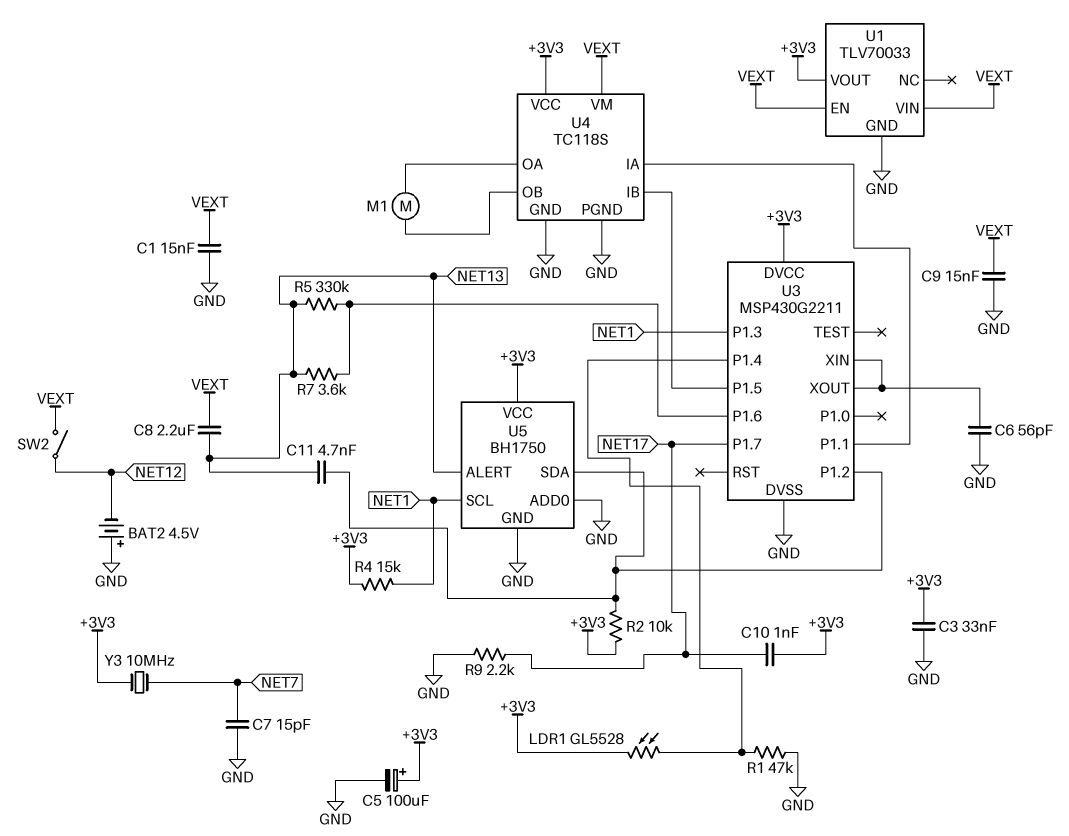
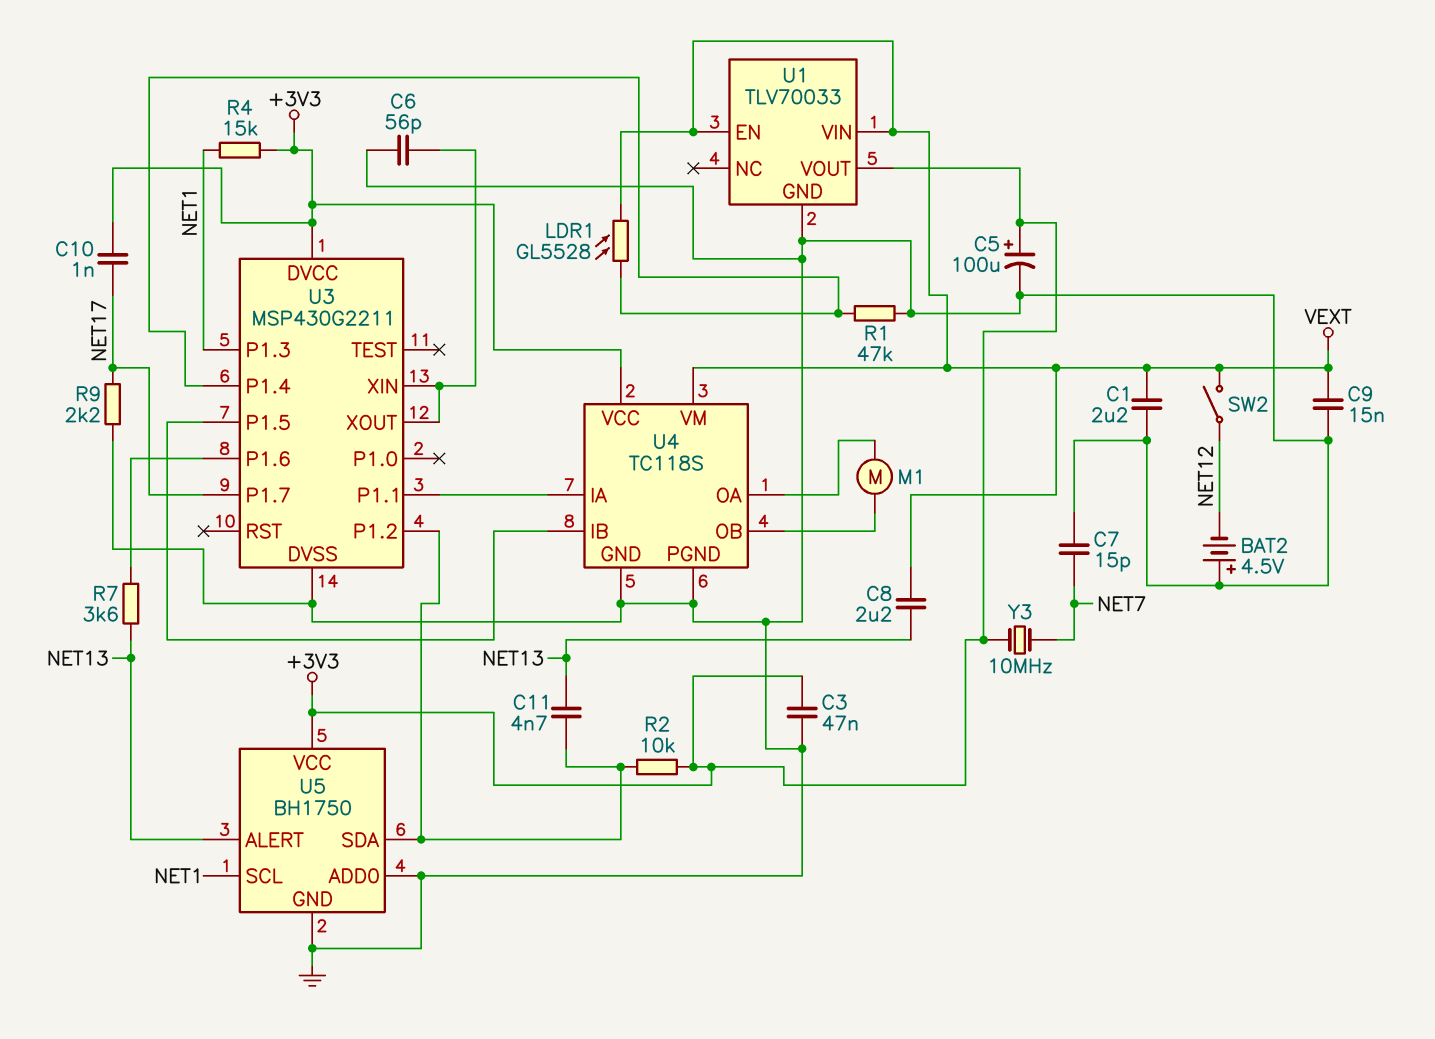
C1: 15nF (GND, VEXT) -> 2.2uF (GND, VEXT)
C3: 33nF (+3V3, GND) -> 47nF (+3V3, GND)
LDR1: GL5528 (+3V3, U3/P1.4) -> GL5528 (U3/P1.4, VEXT)
R5: 330k (NET13, U3/P1.6) -> none

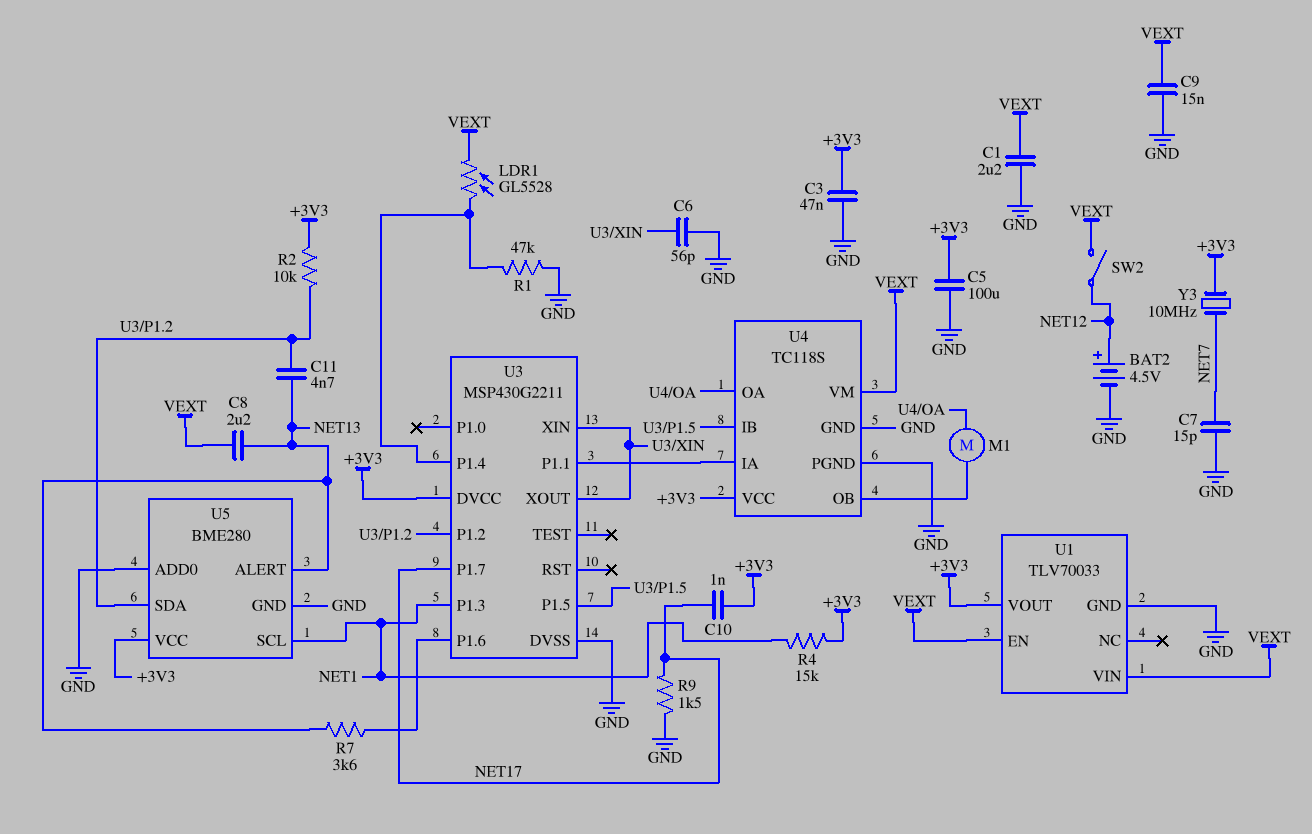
BAT2: 4.5V (plus GND, minus NET12) -> 4.5V (plus NET12, minus GND)
C5: 100uF (plus +3V3, minus GND) -> 100uF (+3V3, GND)
R9: 2.2k (GND, NET17) -> 1.5k (GND, NET17)
U5: BH1750 -> BME280

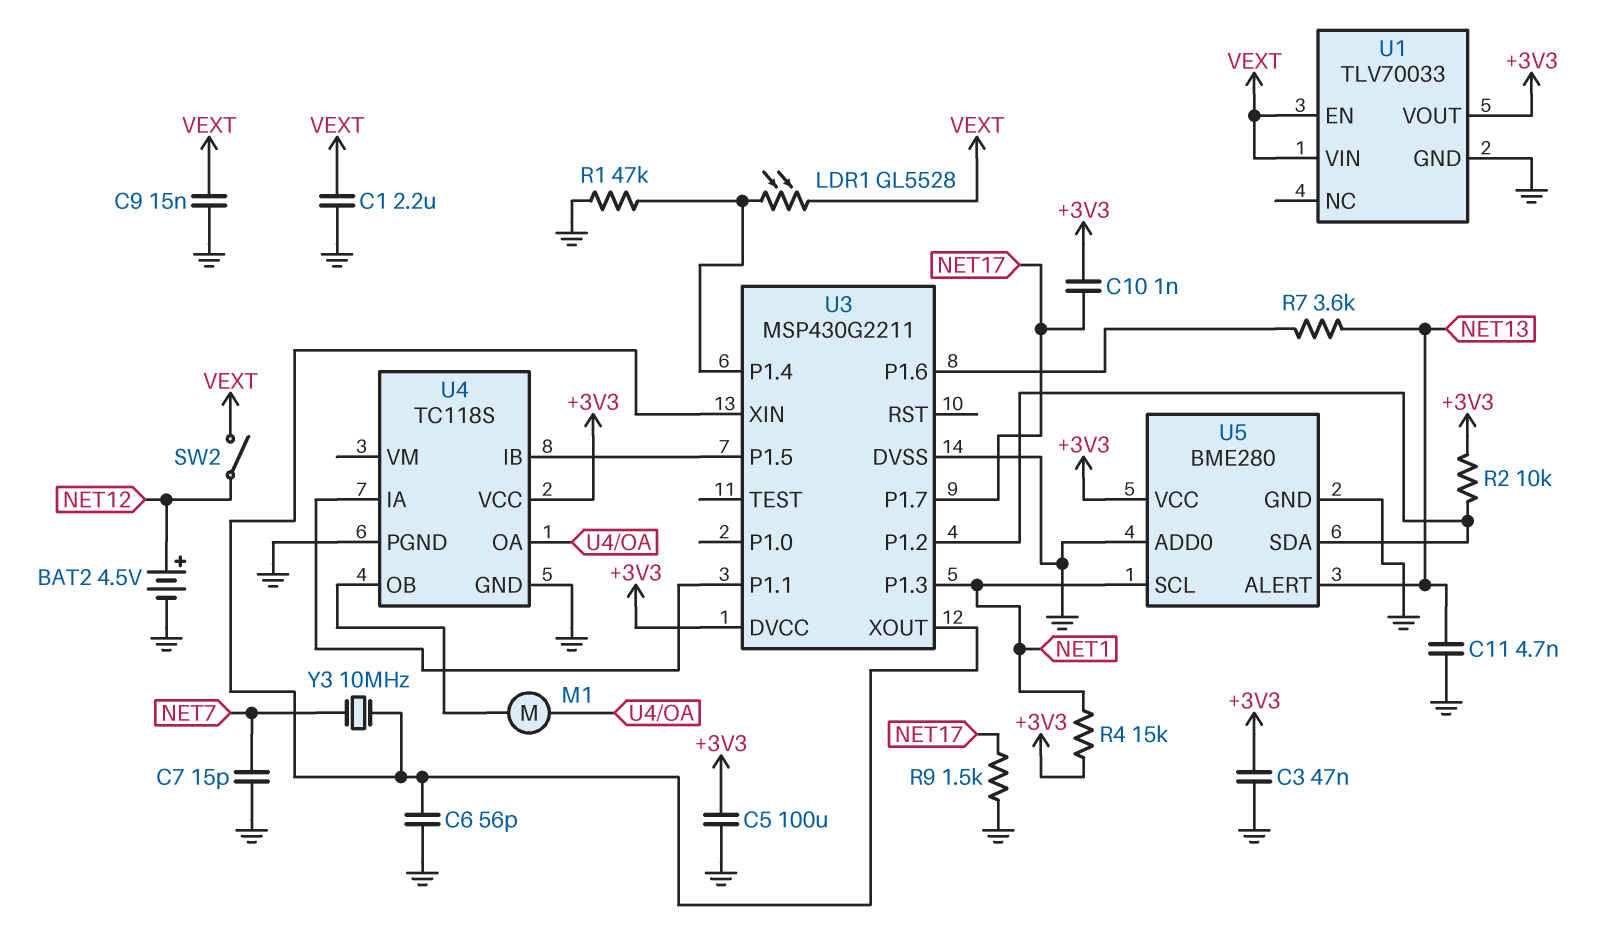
C8: 2.2uF (NET13, VEXT) -> none
C11: 4.7nF (NET13, U3/P1.2) -> 4.7nF (GND, NET13)
U4 pin VM: VEXT -> none
Y3: 10MHz (+3V3, NET7) -> 10MHz (NET7, U3/XIN)

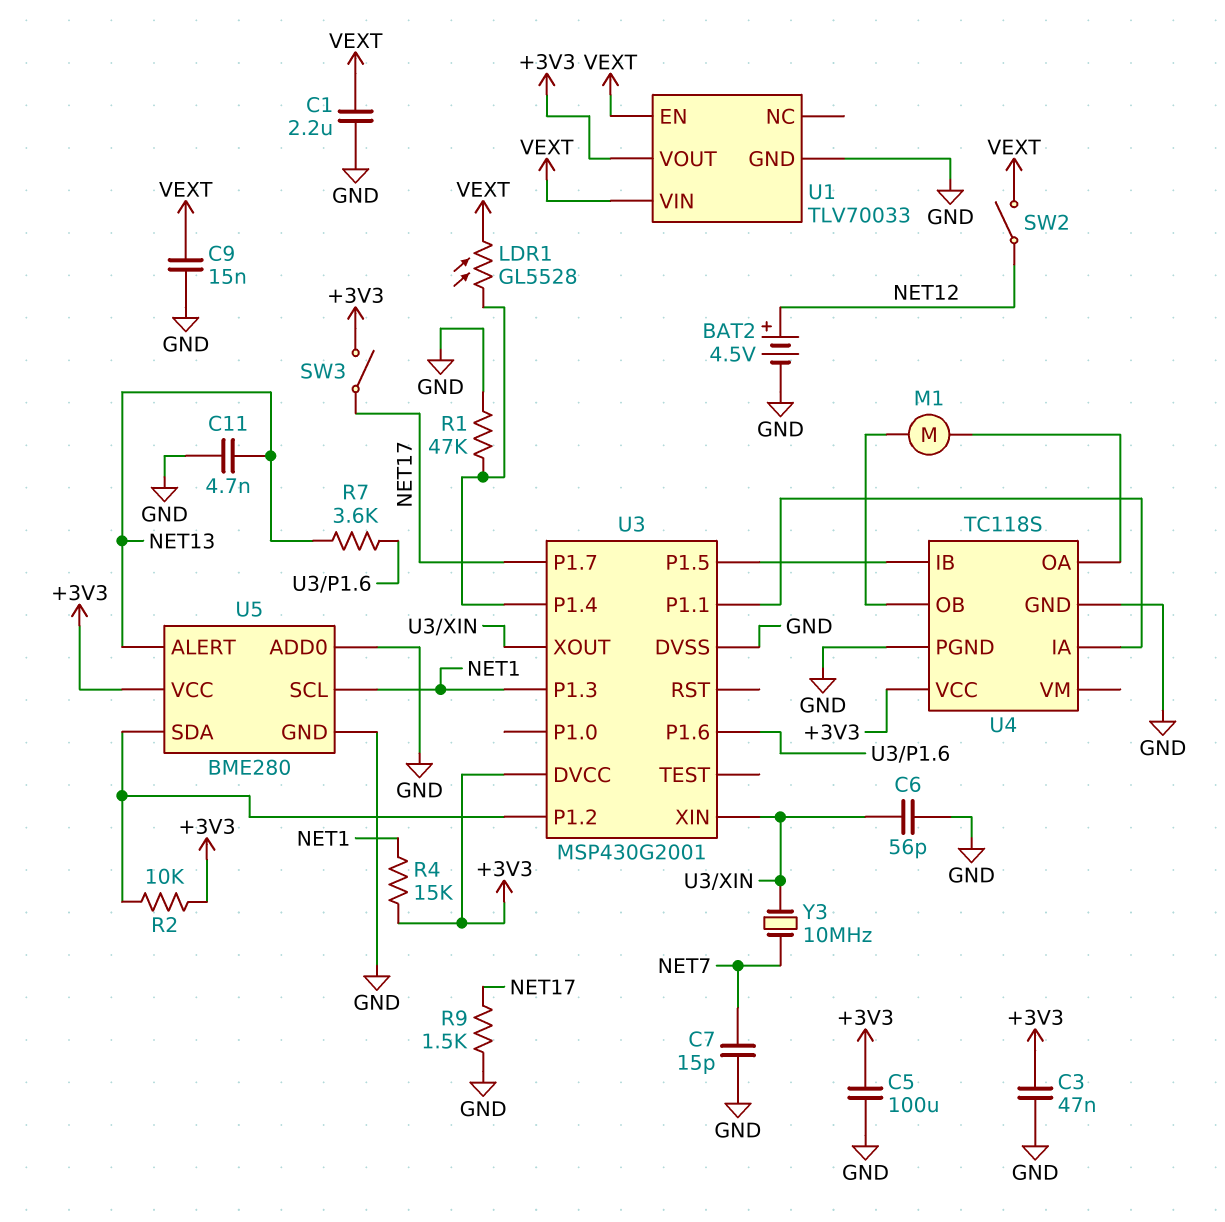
C10: 1nF (+3V3, NET17) -> none
SW3: none -> switch (+3V3, NET17)
U3: MSP430G2211 -> MSP430G2001

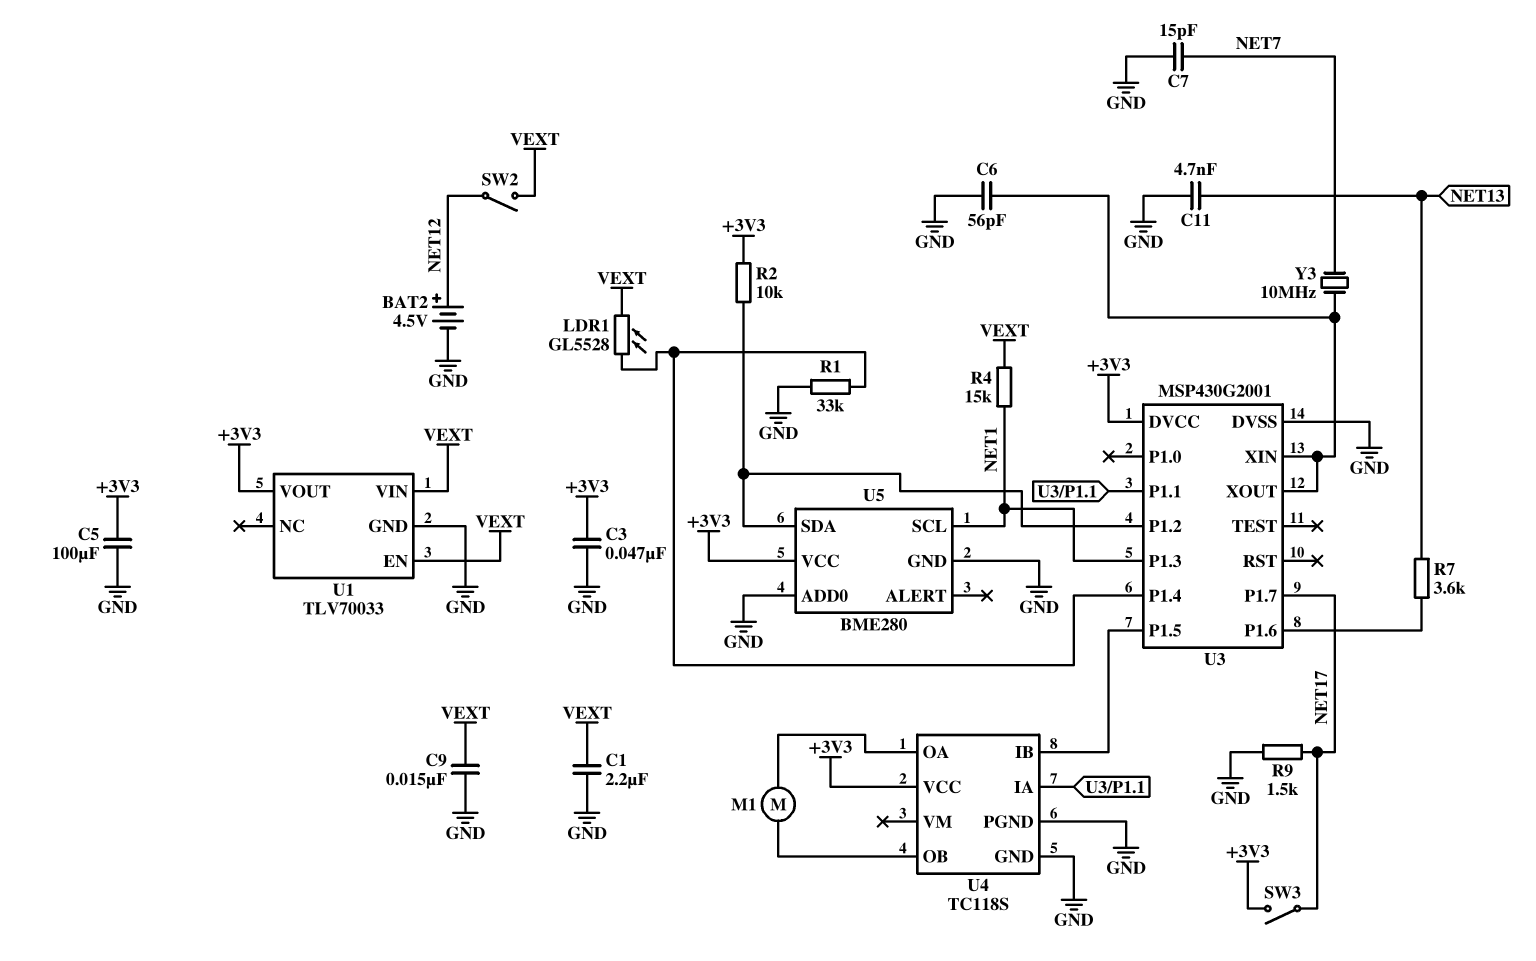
R1: 47k (GND, U3/P1.4) -> 33k (GND, U3/P1.4)
R4: 15k (+3V3, NET1) -> 15k (NET1, VEXT)
U5 pin ALERT: NET13 -> none

